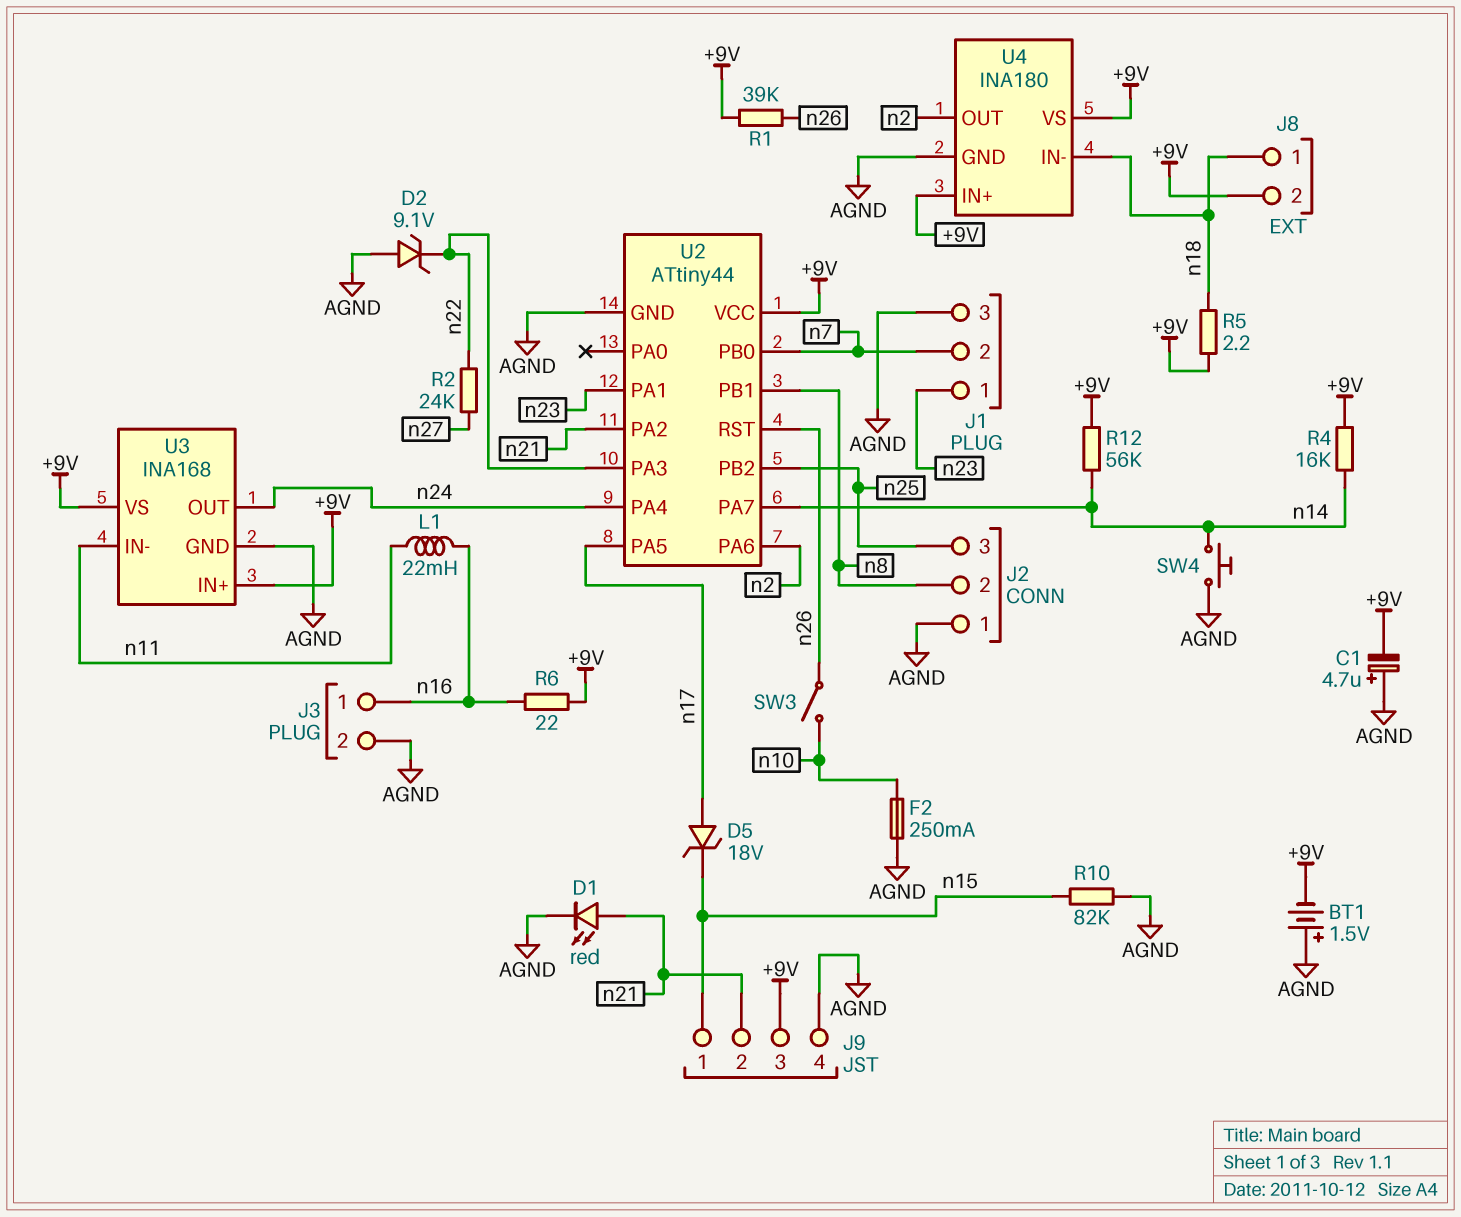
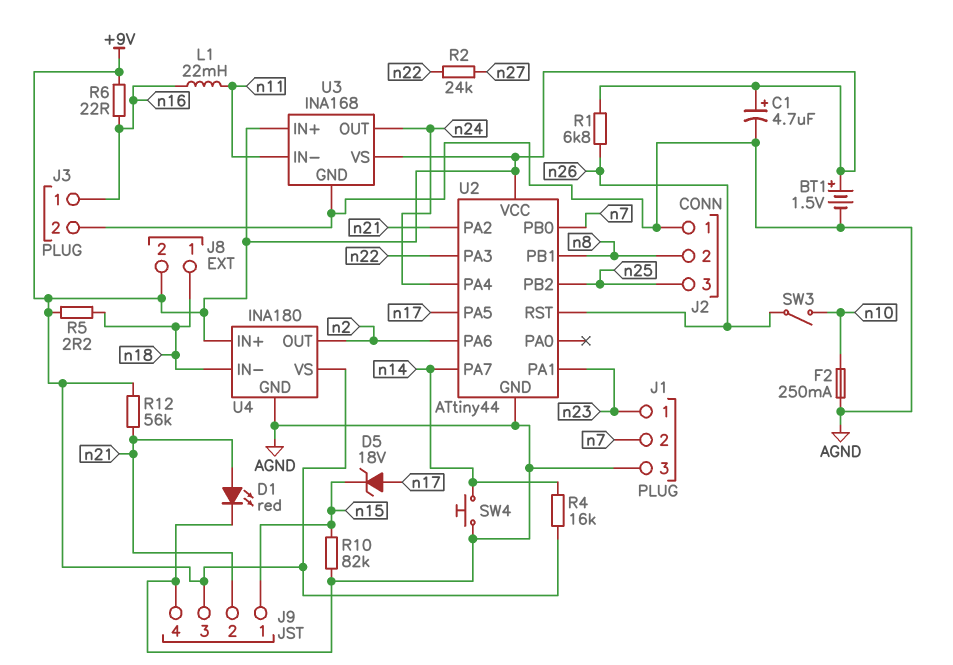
BT1: 1.5V (plus AGND, minus +9V) -> 1.5V (plus +9V, minus AGND)
C1: 4.7uF (plus AGND, minus +9V) -> 4.7uF (plus +9V, minus AGND)
D2: zener 9.1V (A AGND, K n22) -> none
R1: 39k (+9V, n26) -> 6.8k (+9V, n26)
R12: 56k (+9V, n14) -> 56k (+9V, n21)

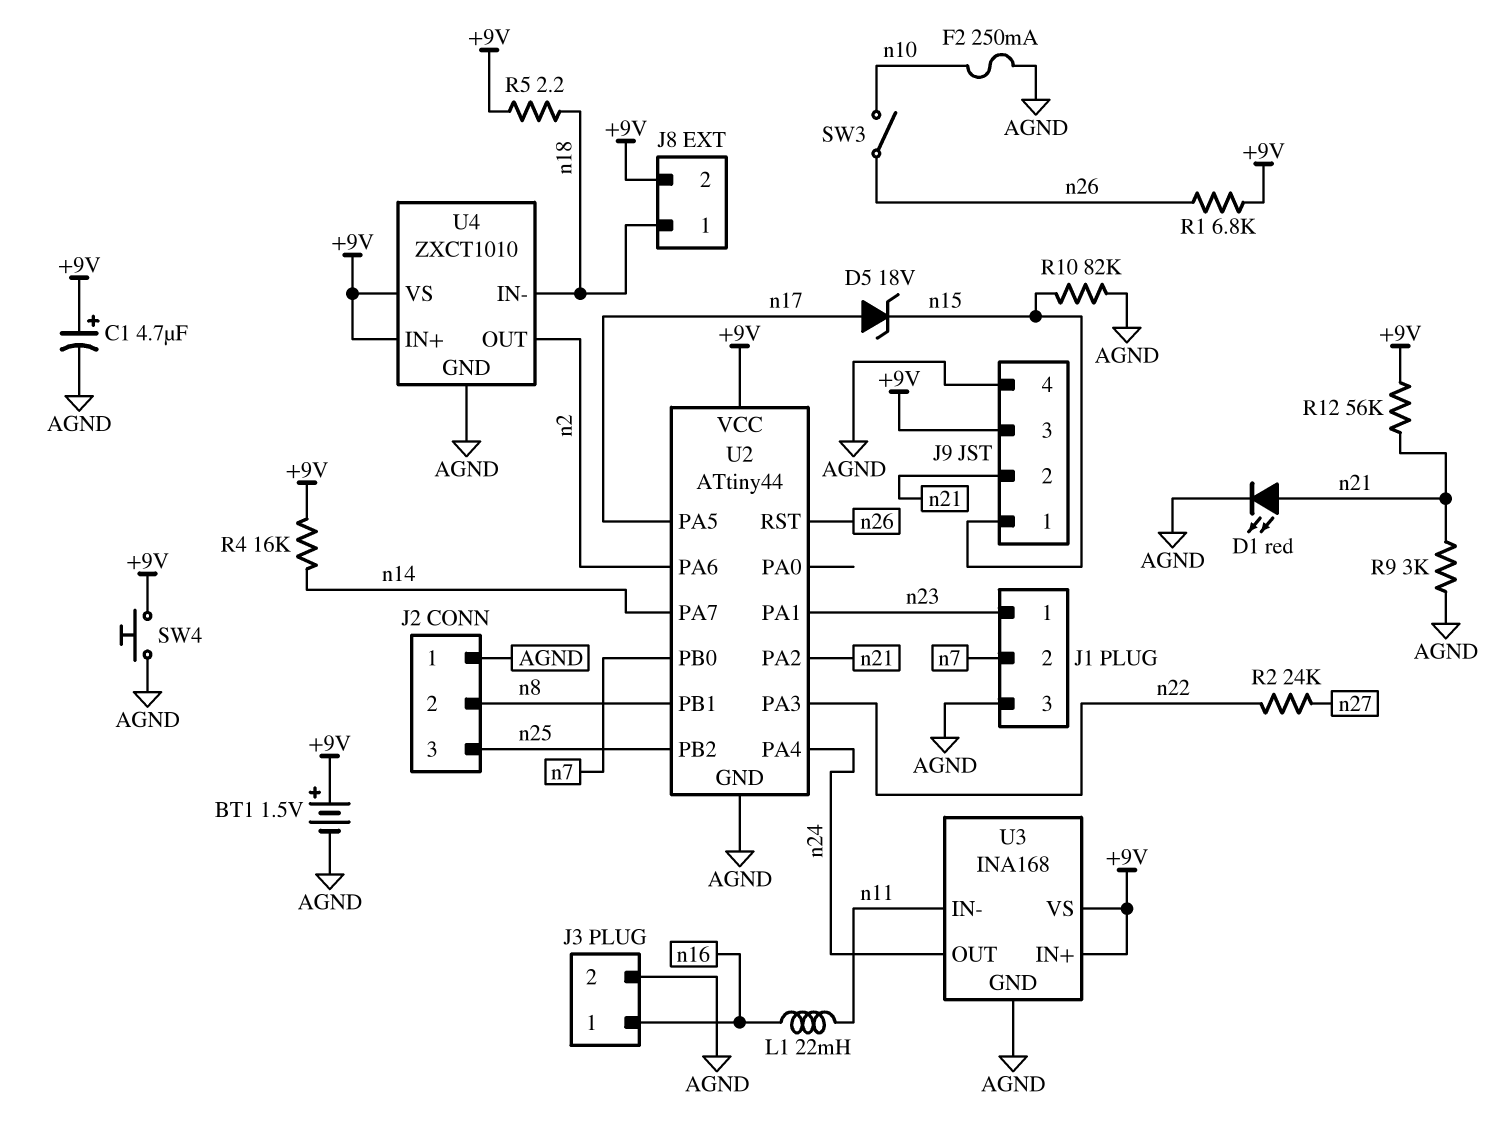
R6: 22 (+9V, n16) -> none
R9: none -> 3k (AGND, n21)
SW4: button (AGND, n14) -> button (+9V, AGND)
U4: INA180 -> ZXCT1010

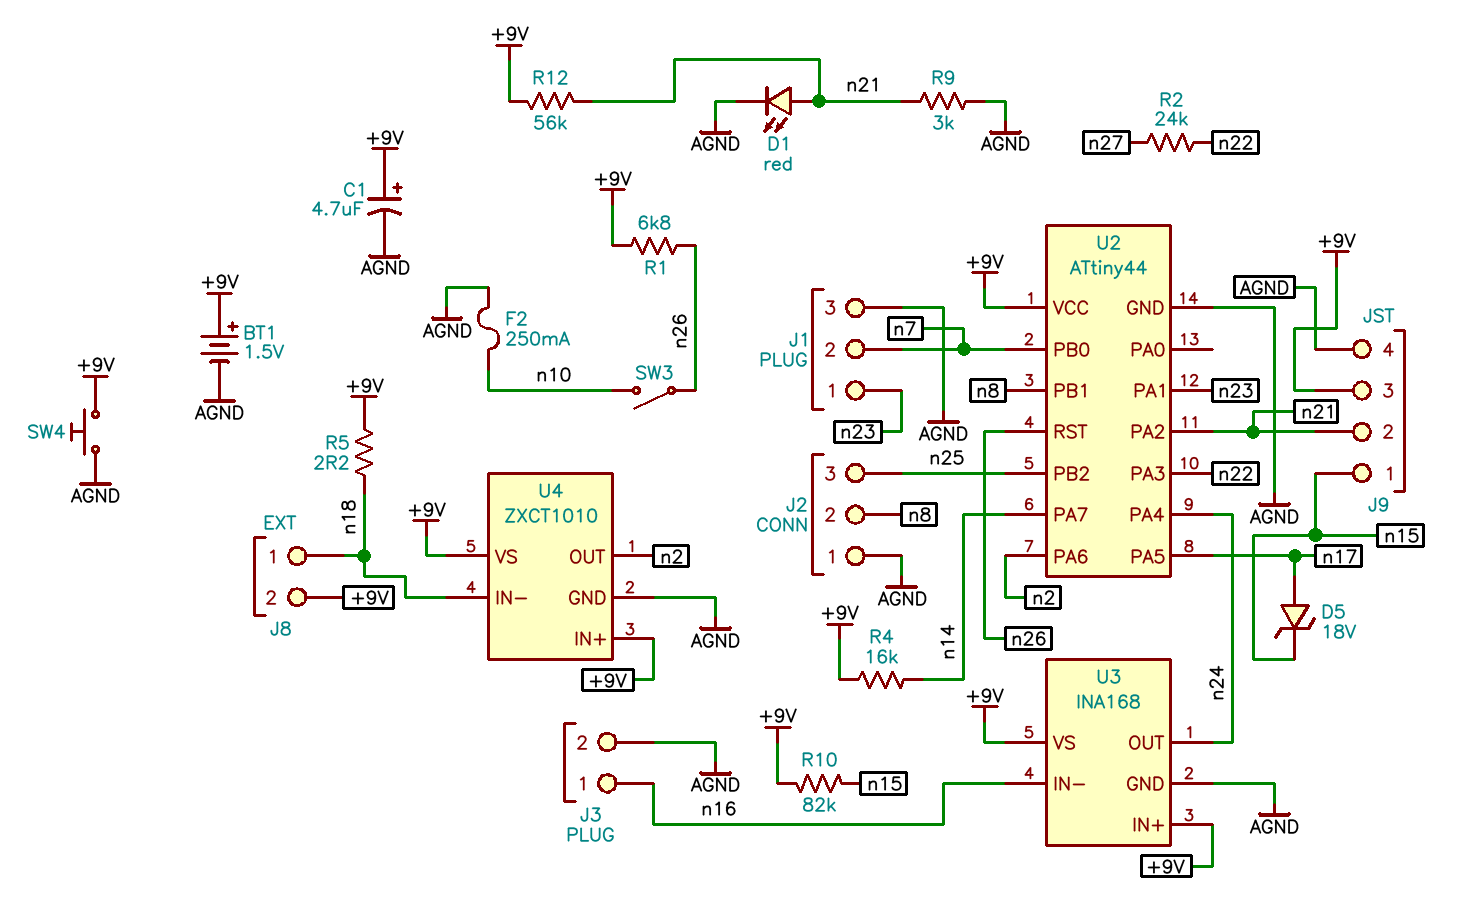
L1: 22mH (n11, n16) -> none
R10: 82k (AGND, n15) -> 82k (+9V, n15)
U3 pin IN-: n11 -> n16

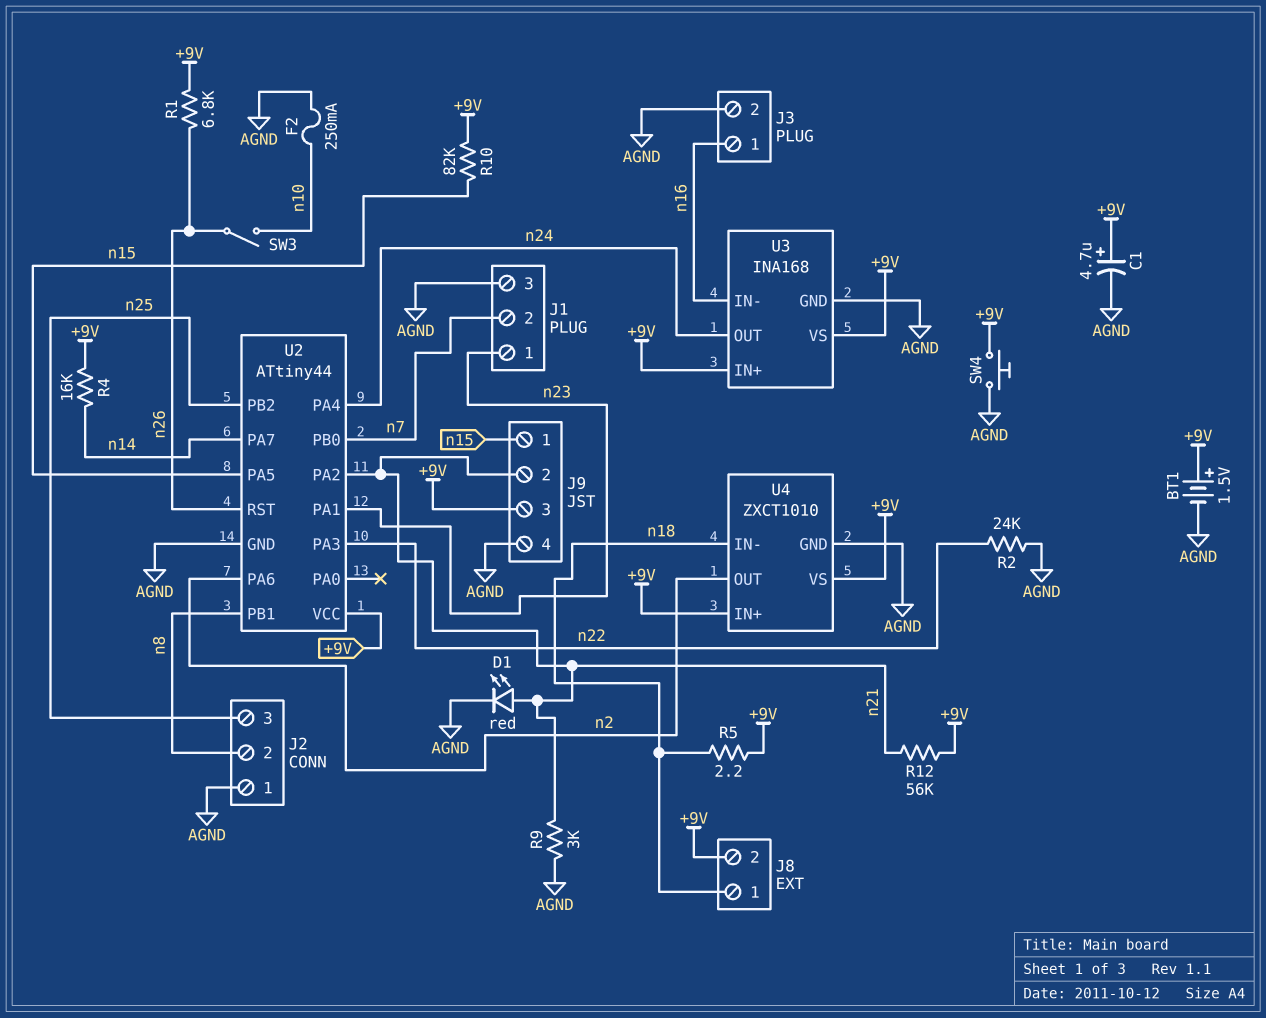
D5: zener 18V (A n17, K n15) -> none
R2: 24k (n22, n27) -> 24k (AGND, n22)
U2 pin PA5: n17 -> n15

